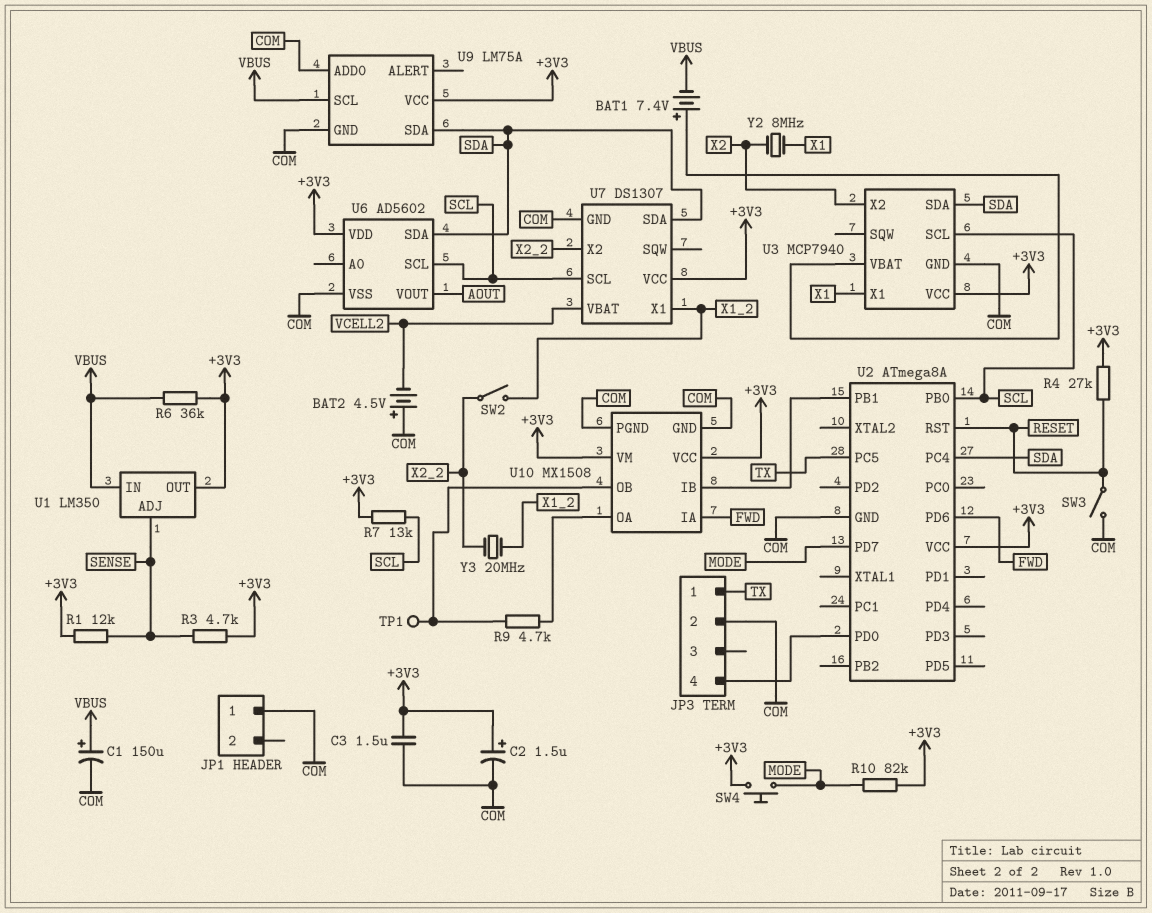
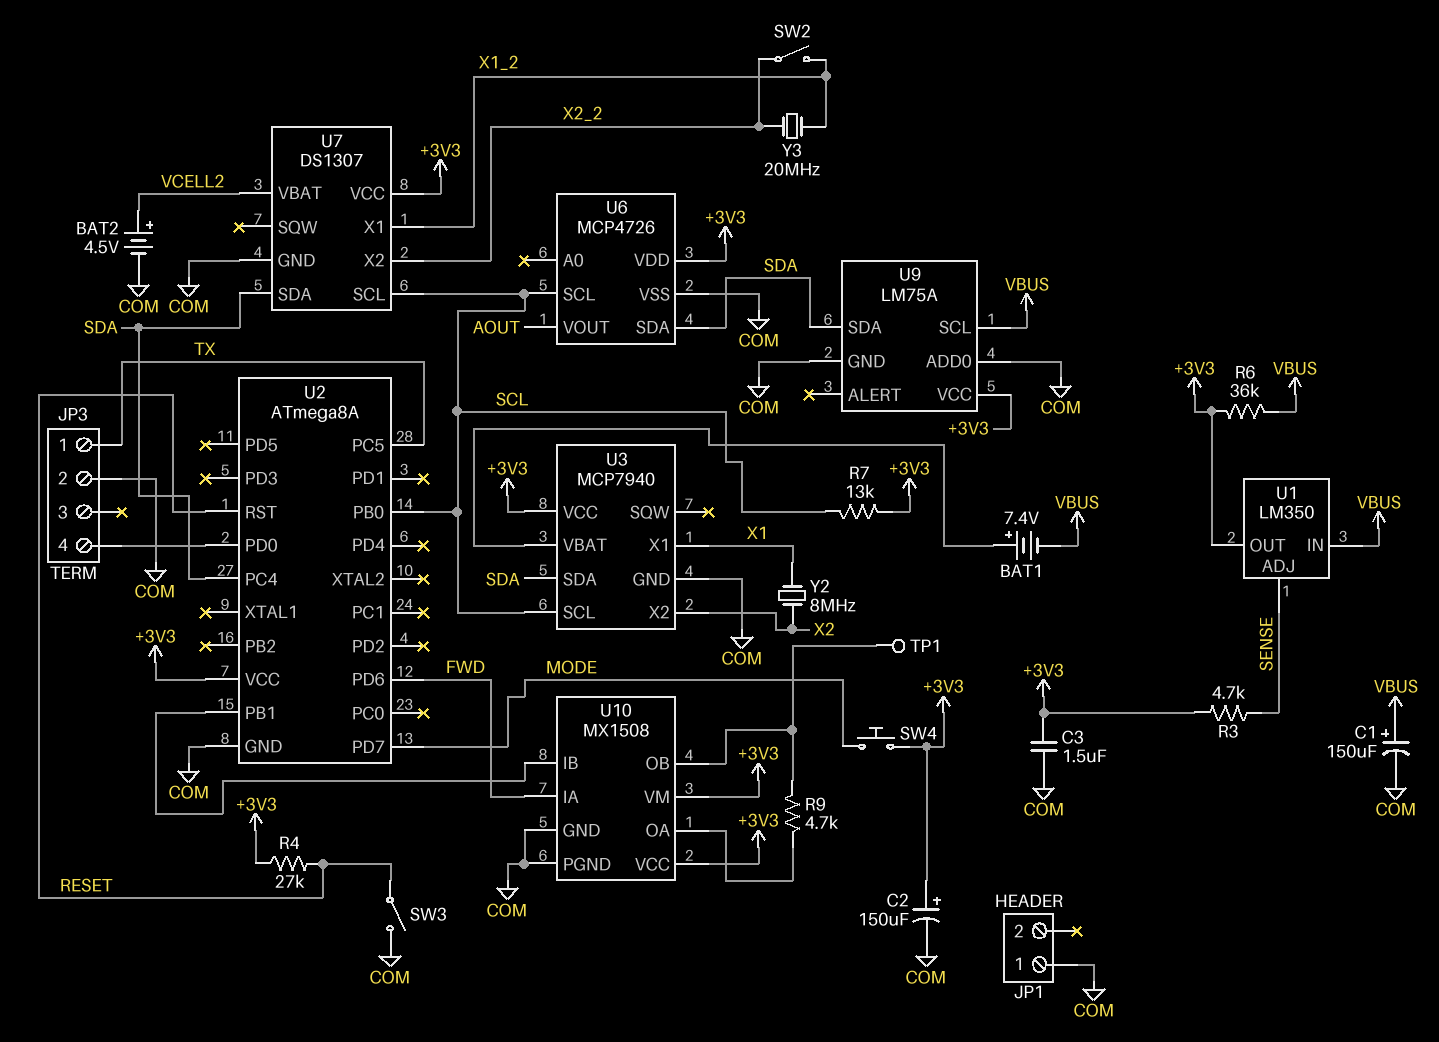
BAT2: 4.5V (plus COM, minus VCELL2) -> 4.5V (plus VCELL2, minus COM)
C2: 1.5uF (plus +3V3, minus COM) -> 150uF (plus +3V3, minus COM)
R1: 12k (+3V3, SENSE) -> none
R10: 82k (+3V3, MODE) -> none
U6: AD5602 -> MCP4726

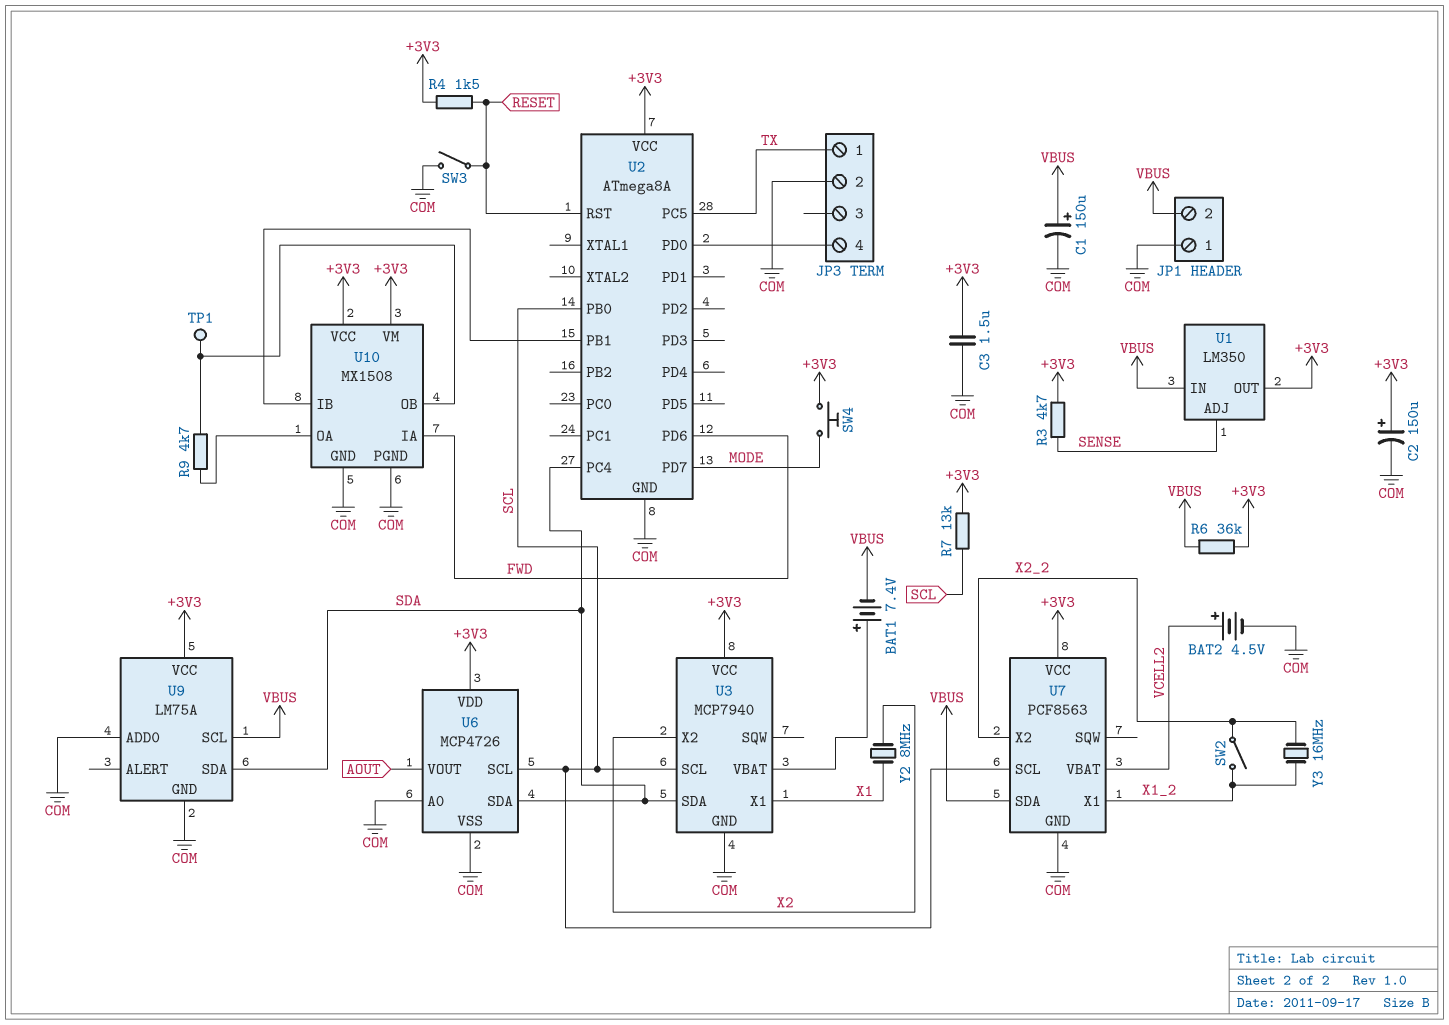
JP1 pin 2: none -> VBUS
R4: 27k (+3V3, RESET) -> 1.5k (+3V3, RESET)
U6 pin A0: none -> COM
U7: DS1307 -> PCF8563
U7 pin SDA: SDA -> VBUS
Y3: 20MHz (X1_2, X2_2) -> 16MHz (X1_2, X2_2)

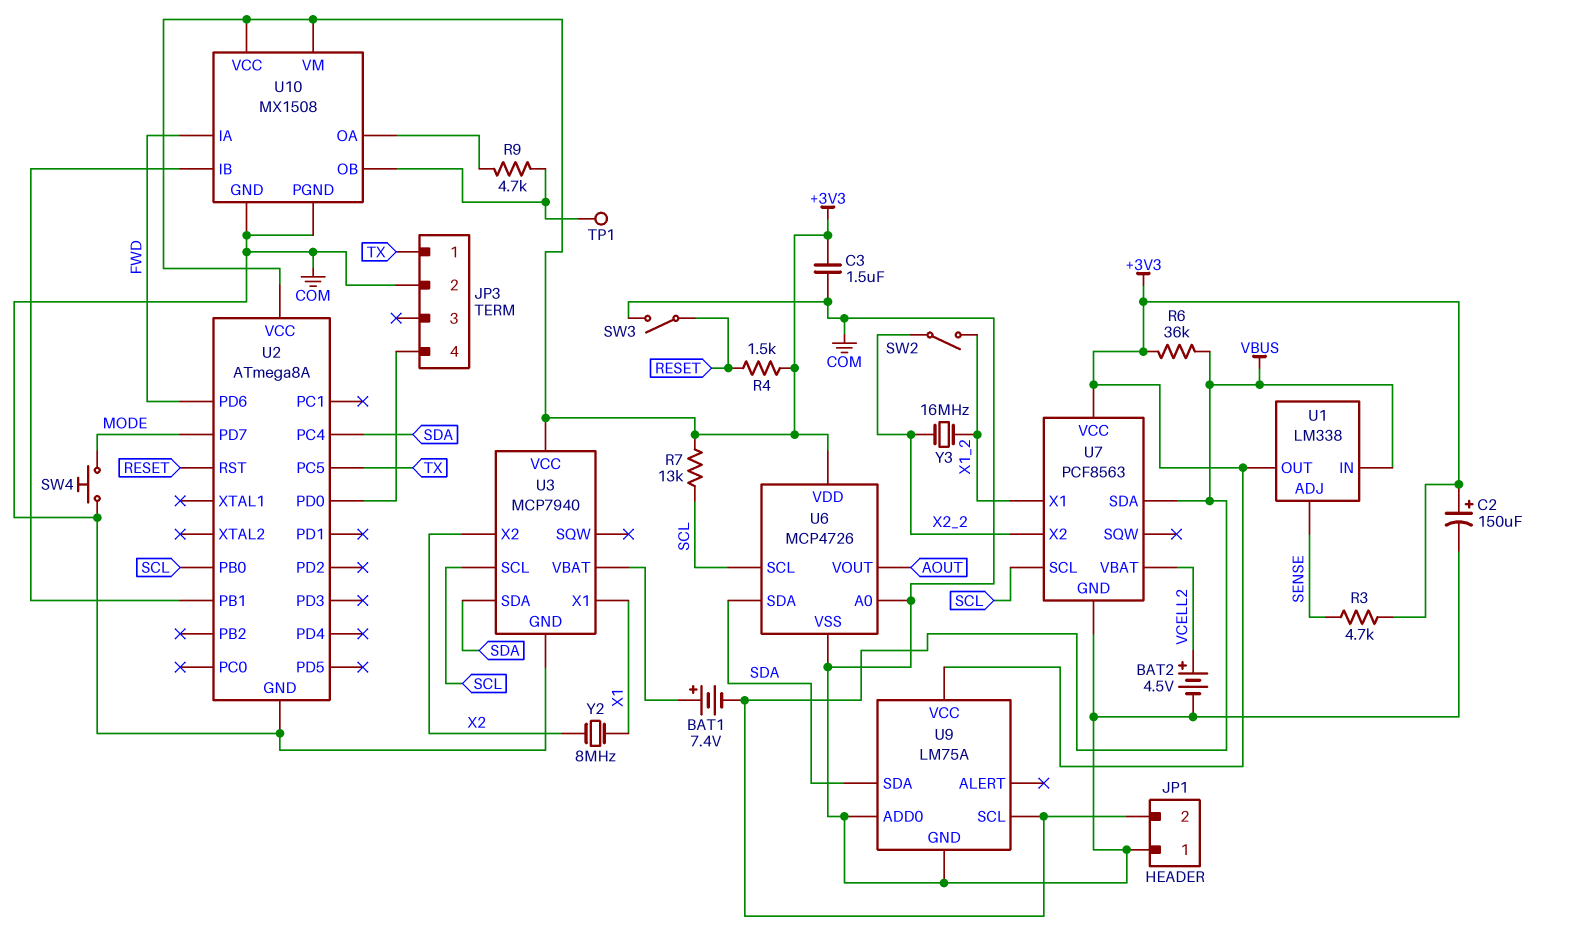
C1: 150uF (plus VBUS, minus COM) -> none
SW4: button (+3V3, MODE) -> button (COM, MODE)
U1: LM350 -> LM338

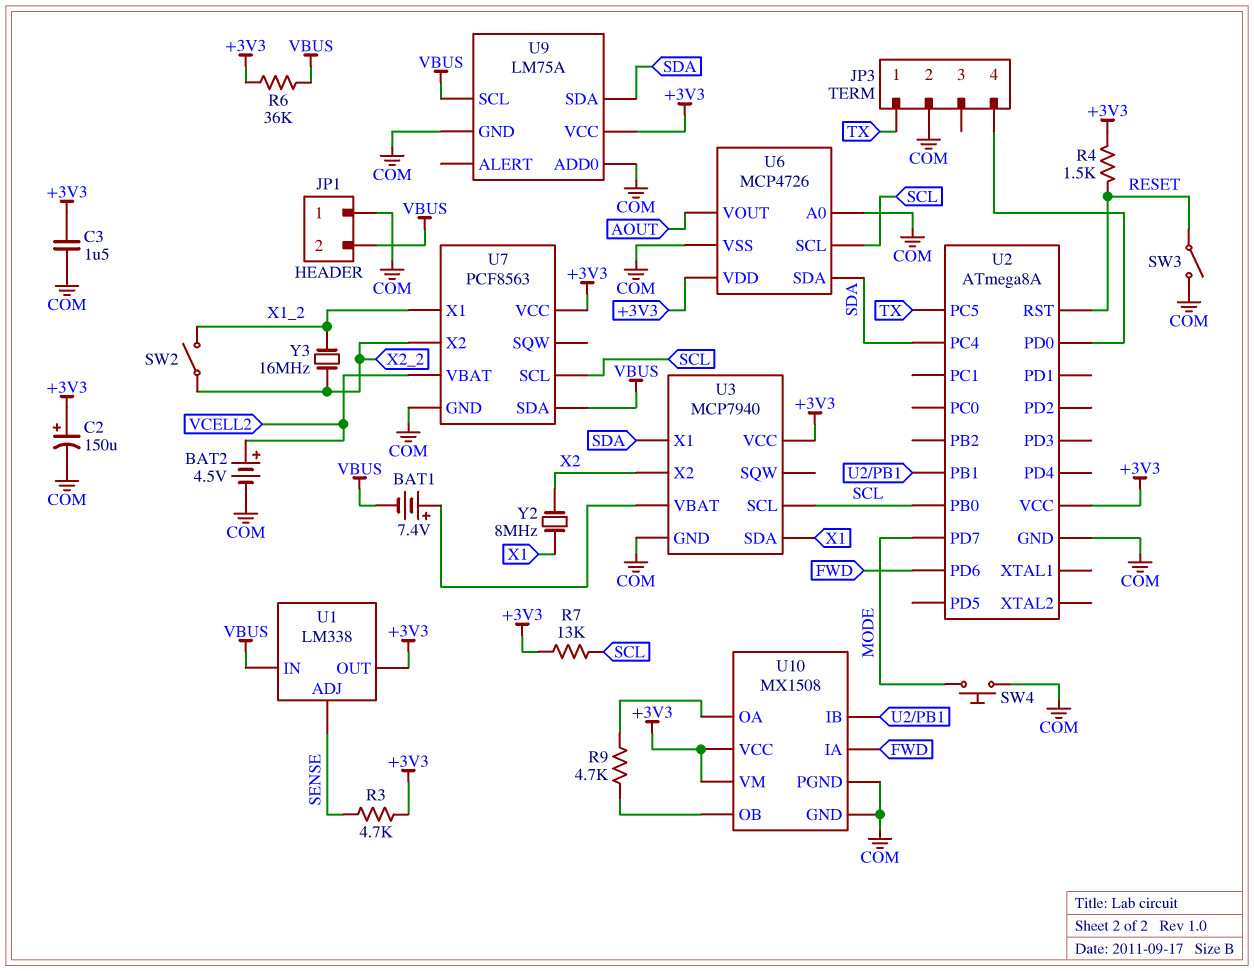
TP1: test point (U10/OB) -> none
U3 pin SDA: SDA -> X1
U3 pin X1: X1 -> SDA

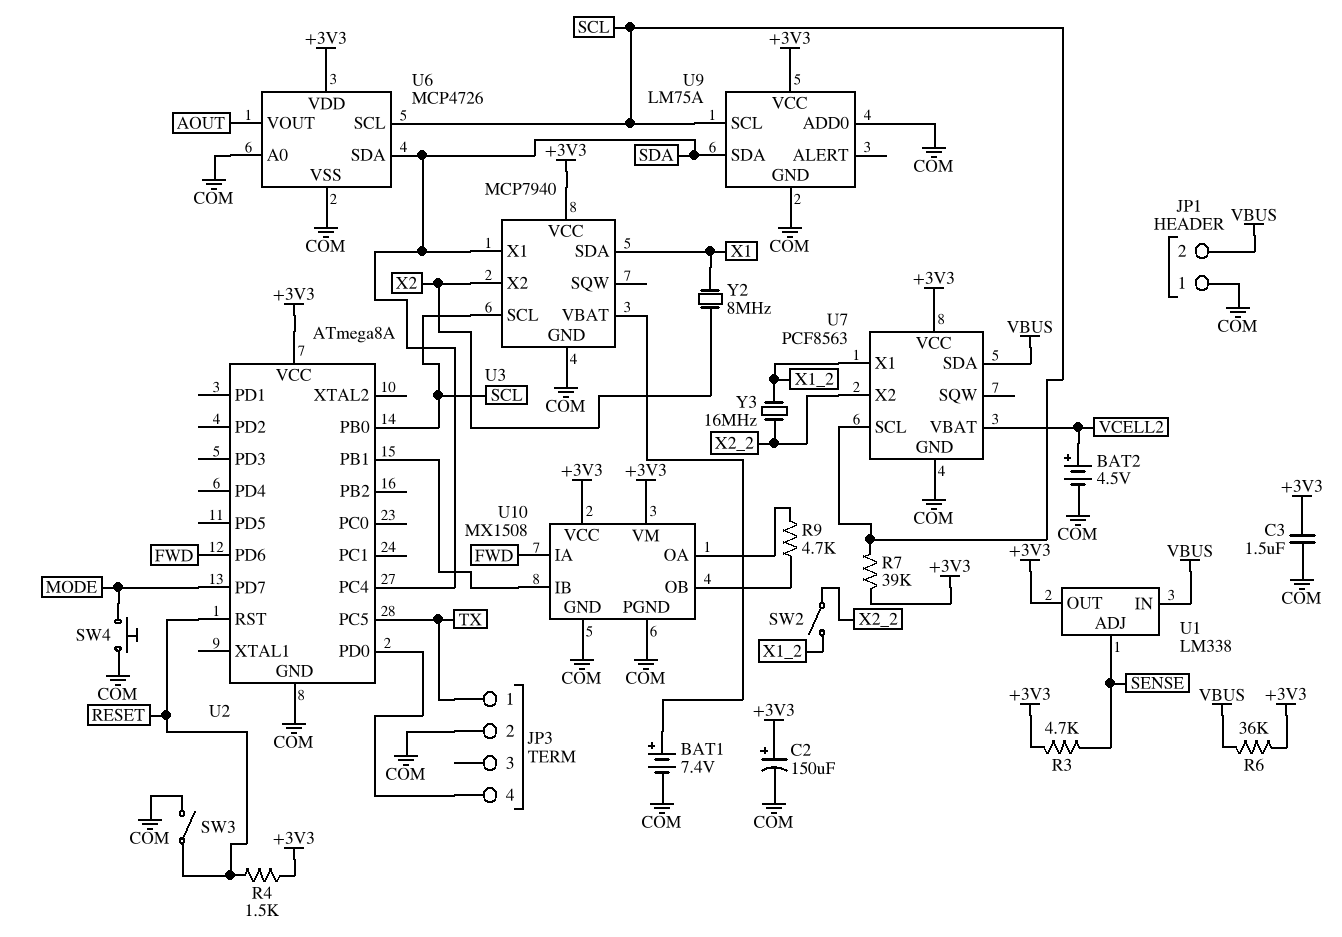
BAT1: 7.4V (plus U3/VBAT, minus VBUS) -> 7.4V (plus U3/VBAT, minus COM)
R7: 13k (+3V3, SCL) -> 39k (+3V3, SCL)
U9 pin SCL: VBUS -> SCL

